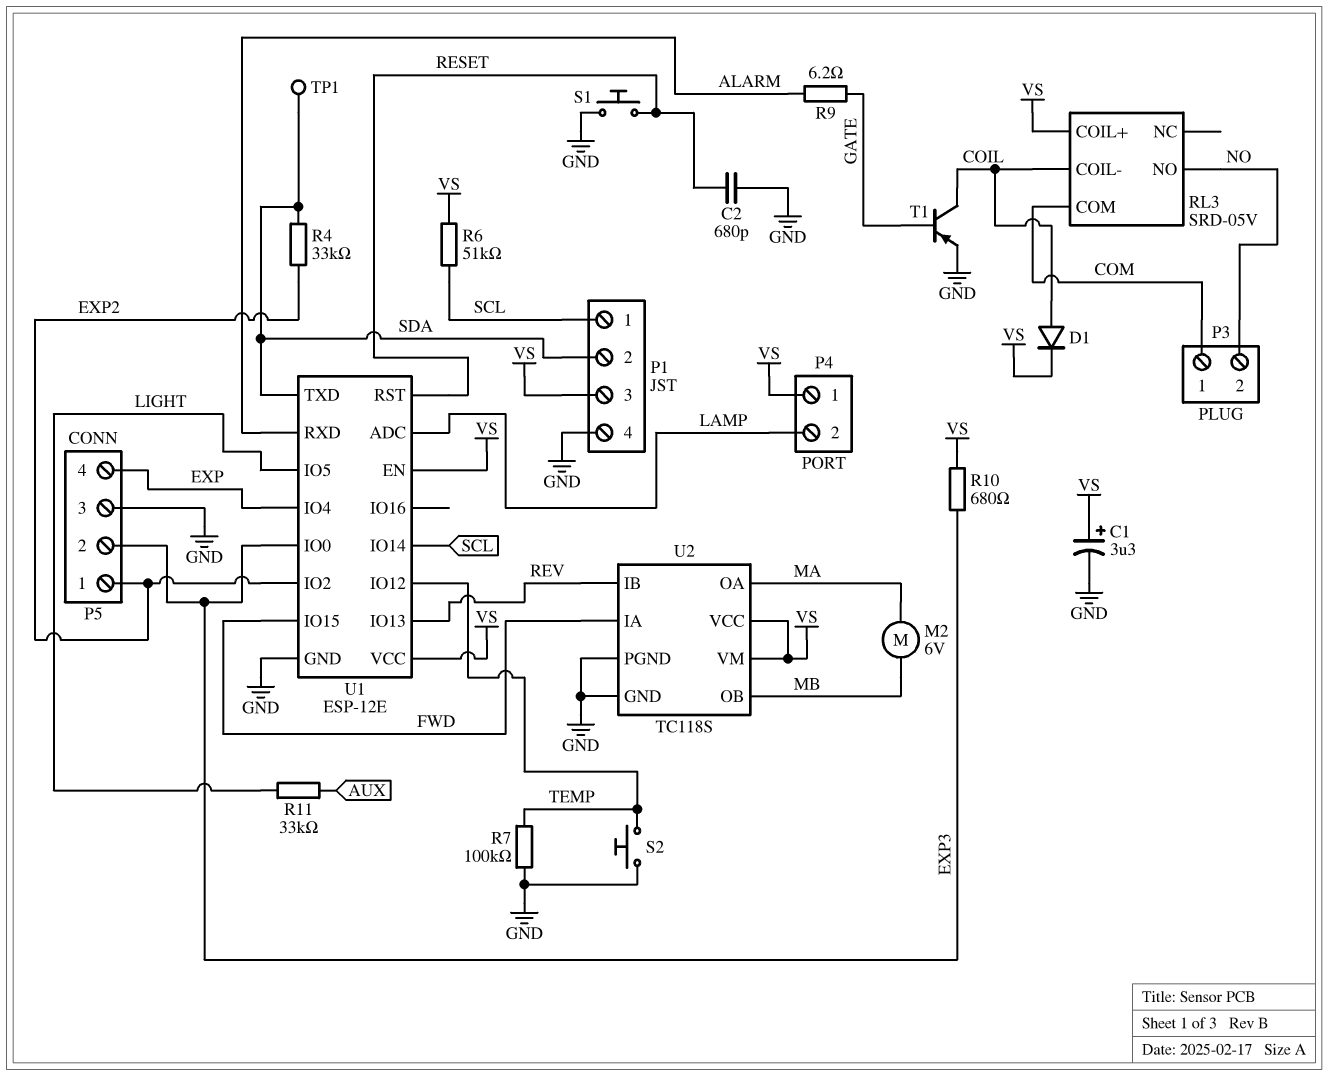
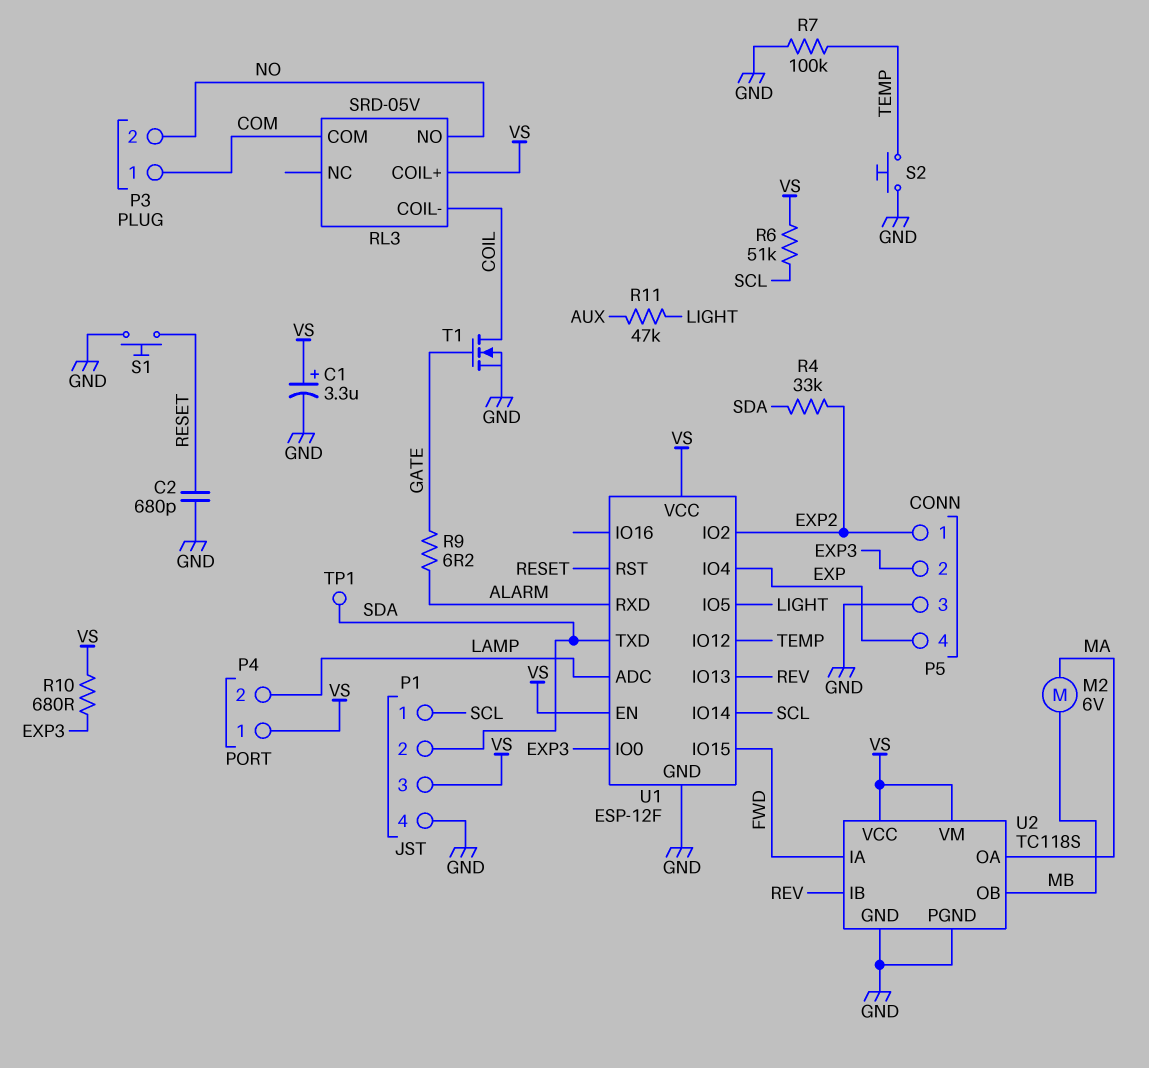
D1: diode (A COIL, K VS) -> none
R11: 33k (AUX, LIGHT) -> 47k (AUX, LIGHT)
T1: PNP (B GATE, C COIL, E GND) -> NMOS (G GATE, D COIL, S GND)
U1: ESP-12E -> ESP-12F

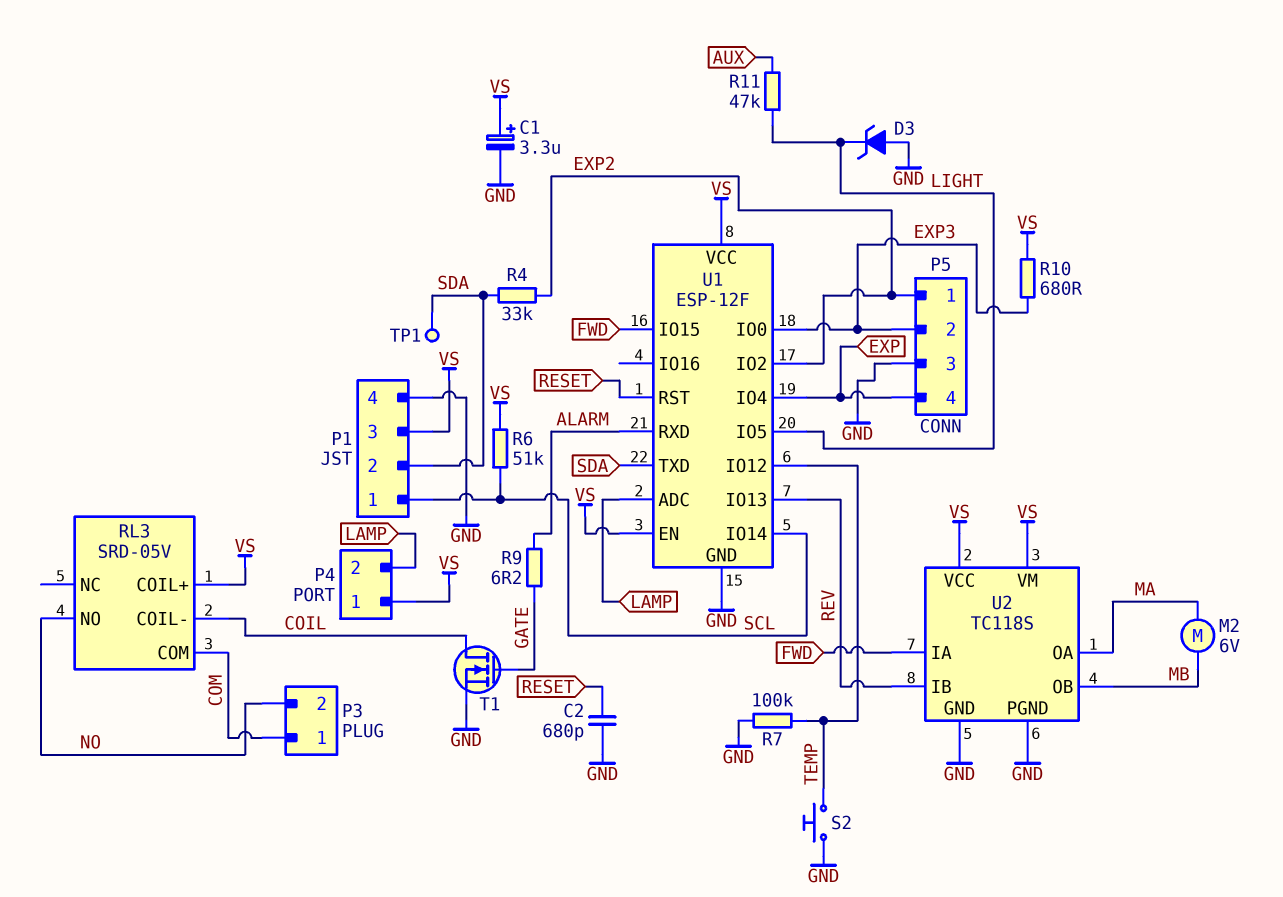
D3: none -> zener (A GND, K LIGHT)
S1: button (GND, RESET) -> none

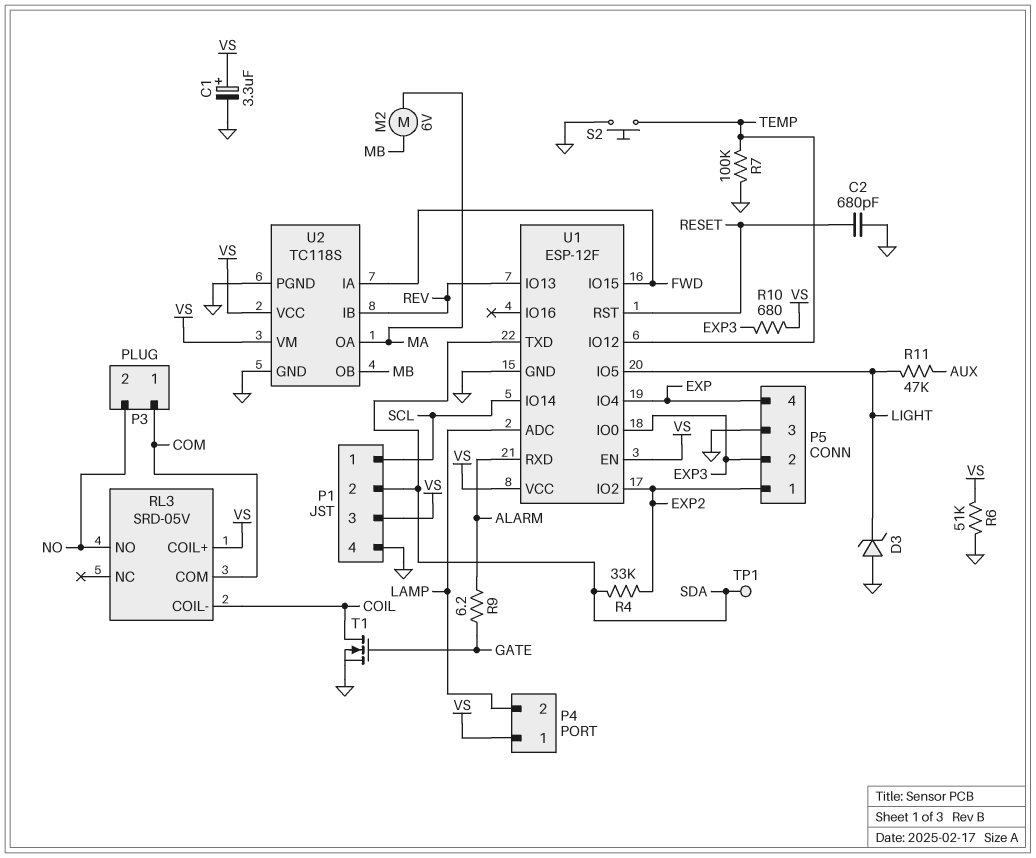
R6: 51k (SCL, VS) -> 51k (GND, VS)

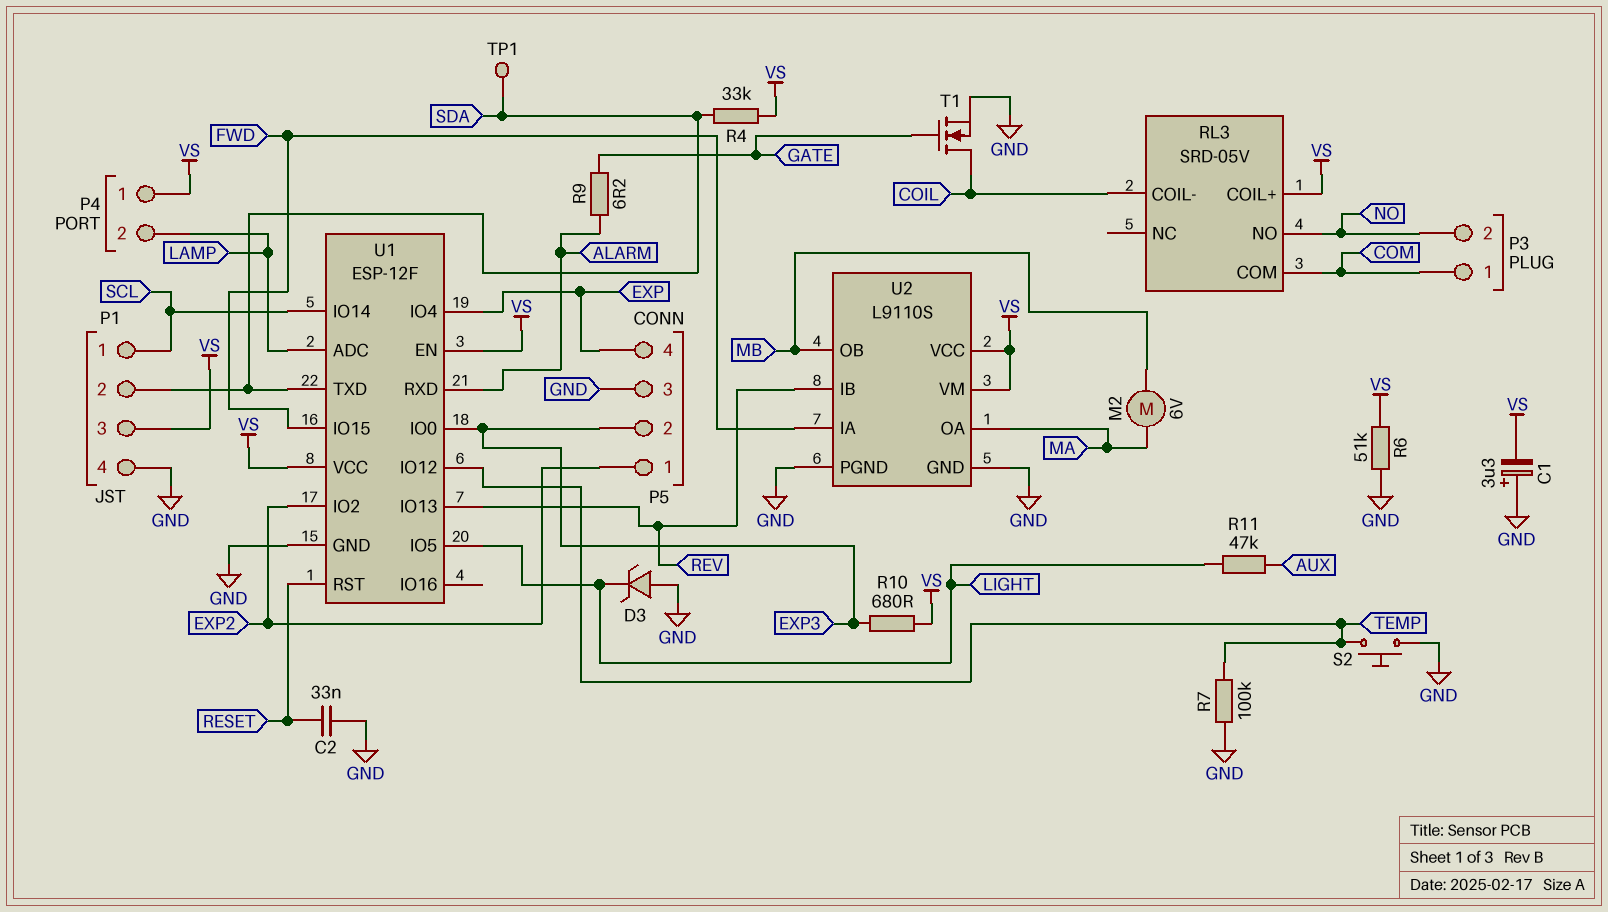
C1: 3.3uF (plus VS, minus GND) -> 3.3uF (plus GND, minus VS)
C2: 680pF (GND, RESET) -> 33nF (GND, RESET)
R4: 33k (EXP2, SDA) -> 33k (SDA, VS)
U2: TC118S -> L9110S

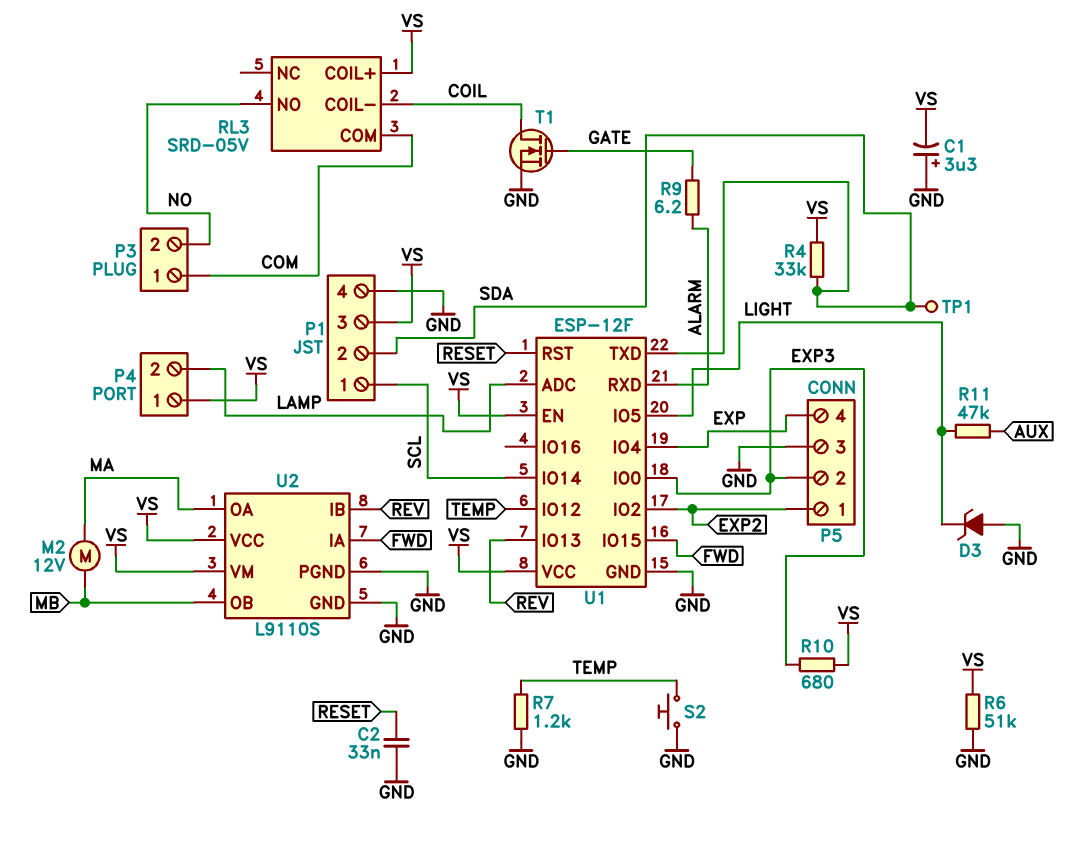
M2: motor 6V (MA, MB) -> motor 12V (MA, MB)
R7: 100k (GND, TEMP) -> 1.2k (GND, TEMP)

